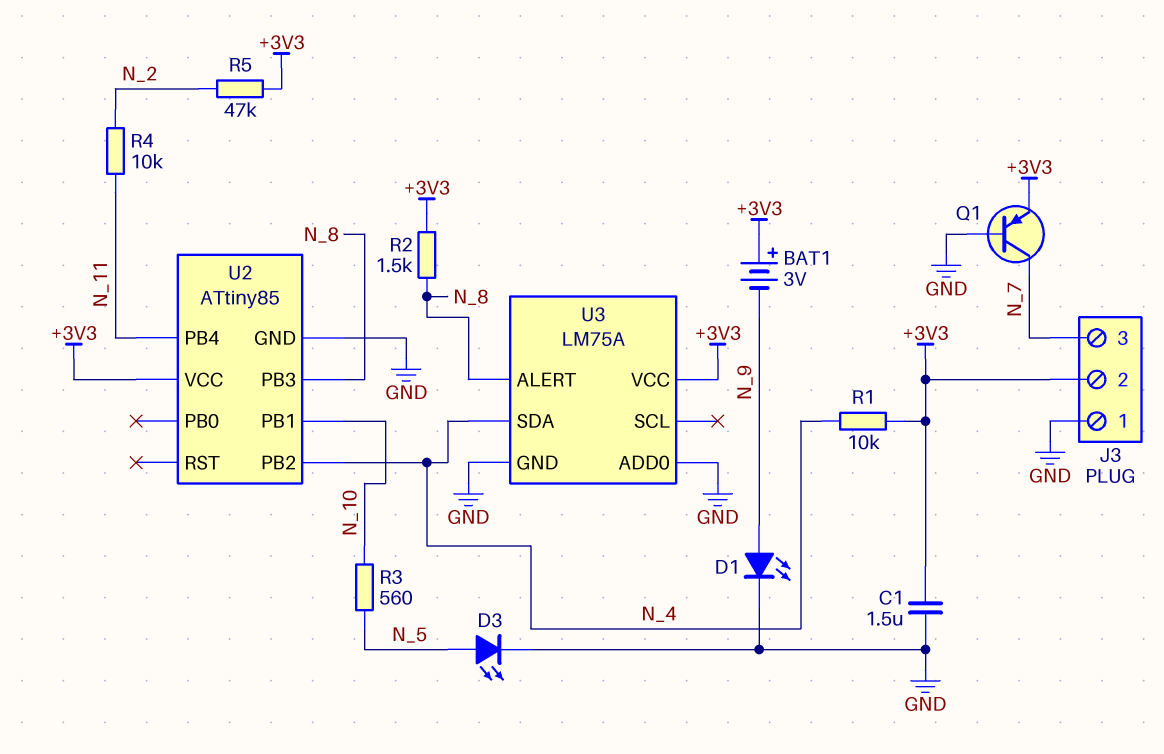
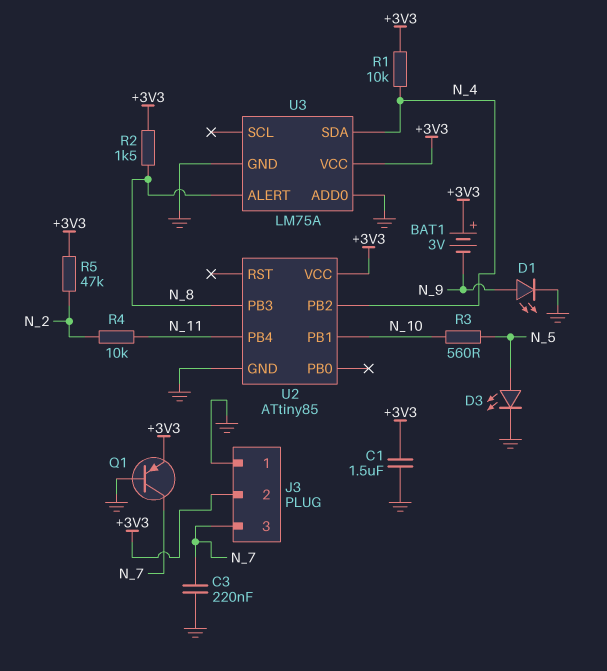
C3: none -> 220nF (GND, N_7)

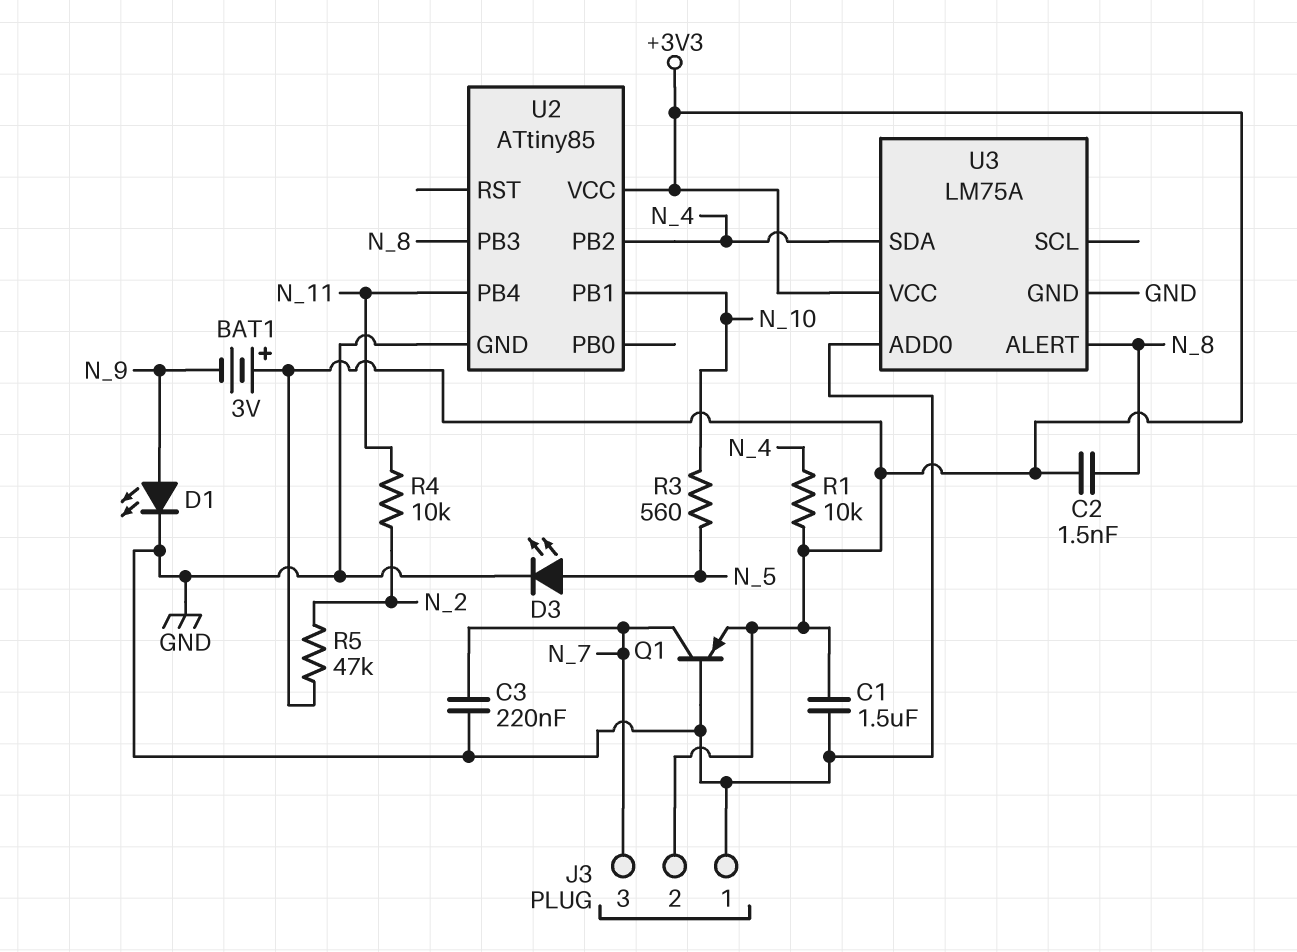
C2: none -> 1.5nF (+3V3, N_8)
R2: 1.5k (+3V3, N_8) -> none

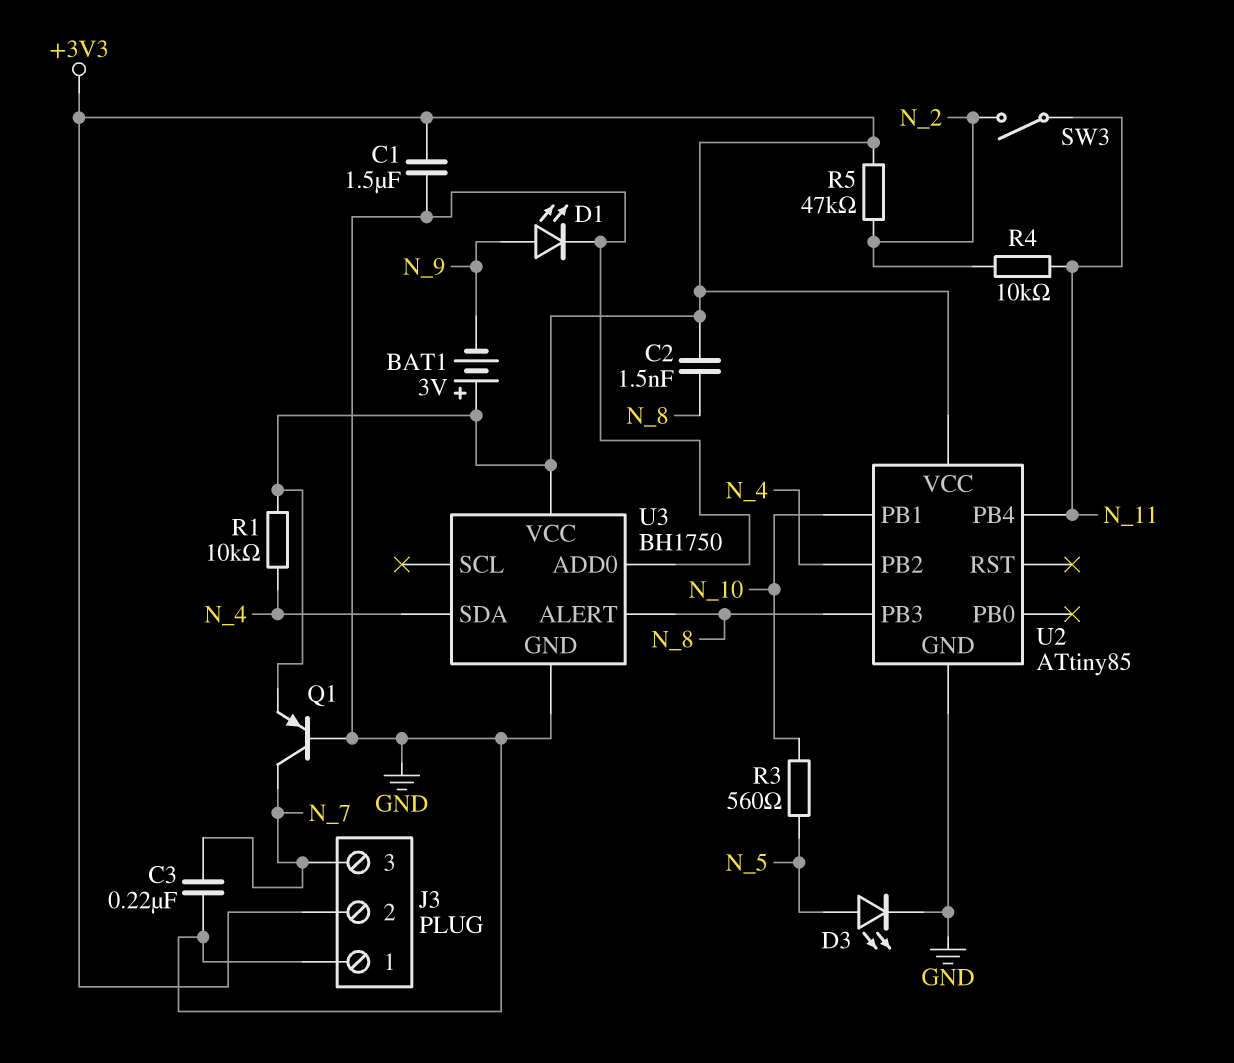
SW3: none -> switch (N_2, N_11)
U3: LM75A -> BH1750

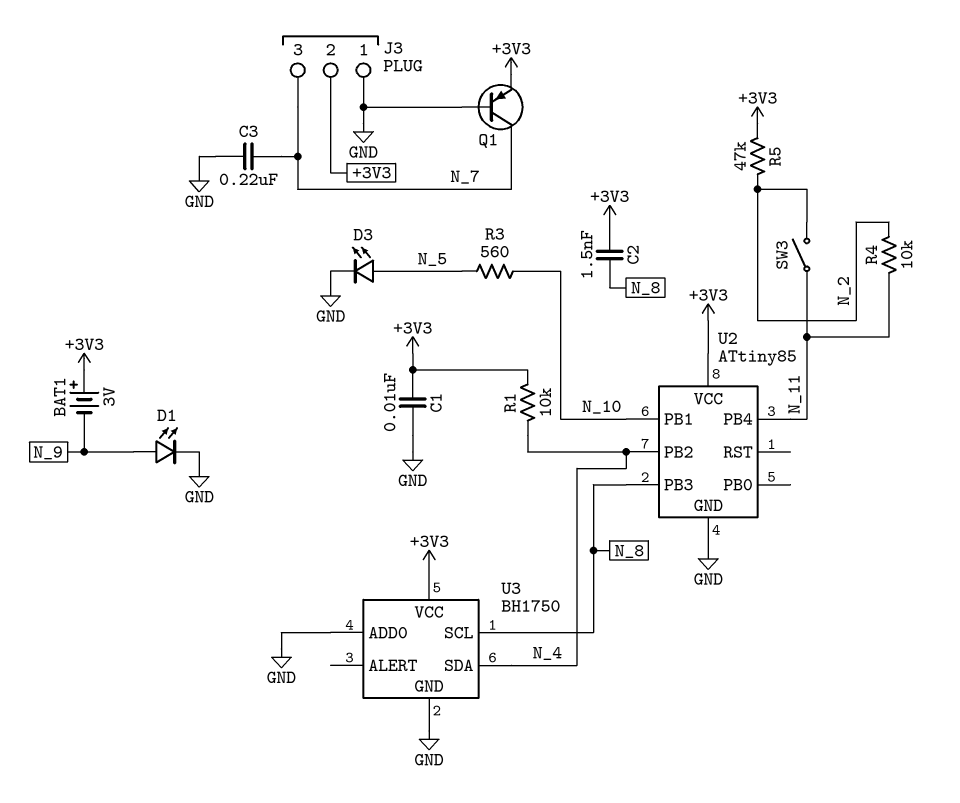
C1: 1.5uF (+3V3, GND) -> 10nF (+3V3, GND)
U3 pin ALERT: N_8 -> none
U3 pin SCL: none -> N_8

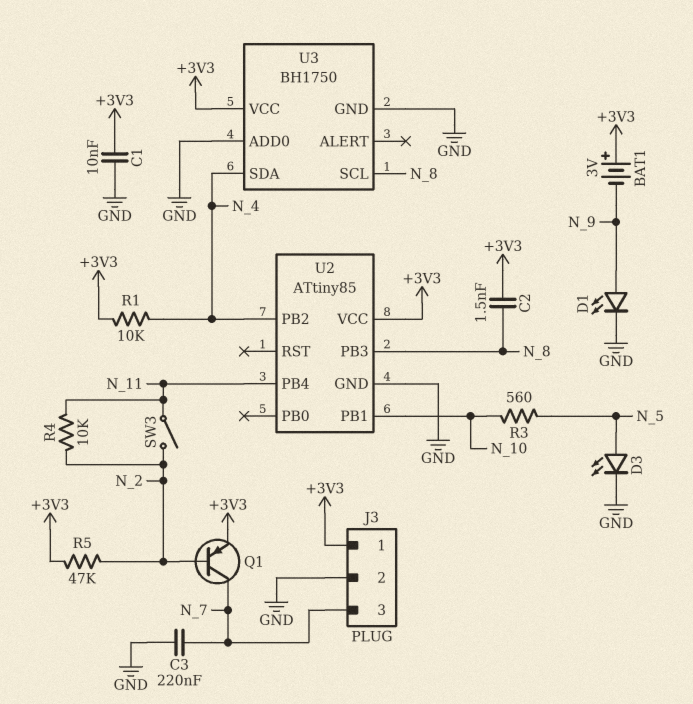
J3 pin 1: GND -> +3V3
J3 pin 2: +3V3 -> GND
Q1: PNP (B GND, C N_7, E +3V3) -> PNP (B N_2, C N_7, E +3V3)

